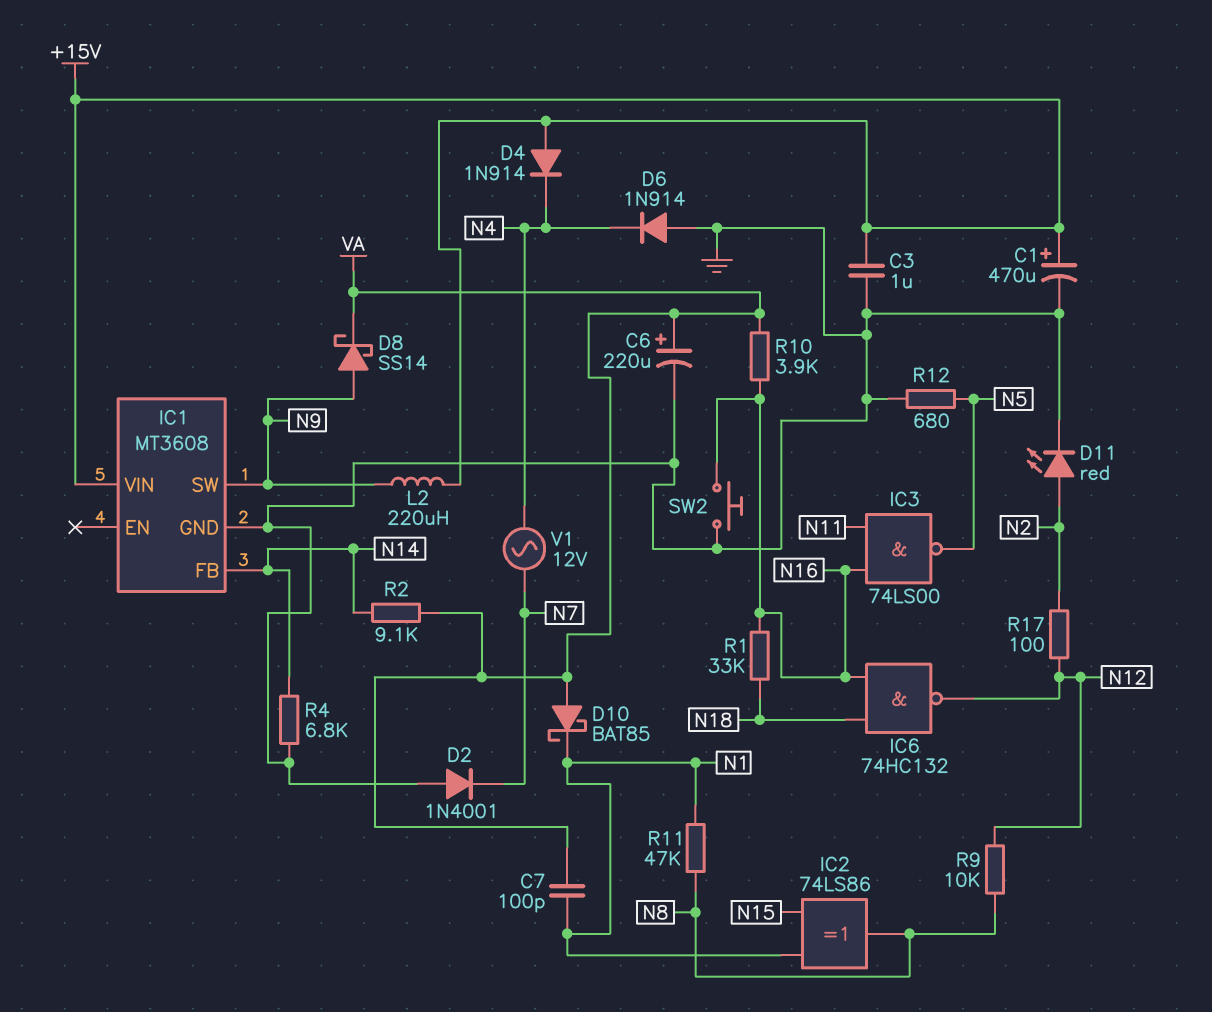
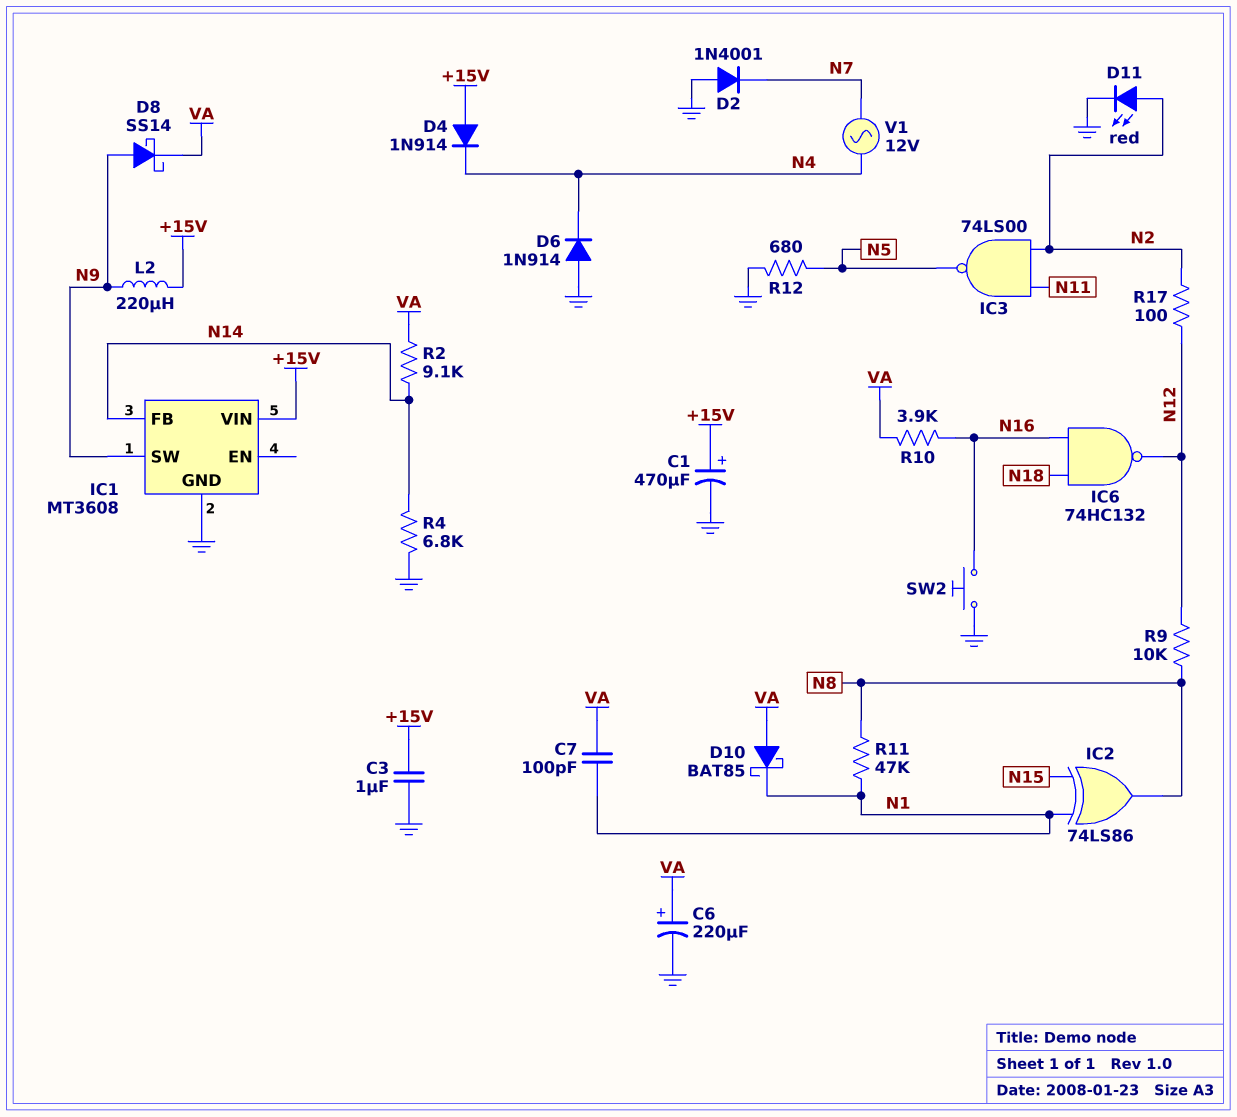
IC3: NAND 74LS00 (in N11, in N16, out N5) -> NAND 74LS00 (in N2, in N11, out N5)
R1: 33k (N16, N18) -> none

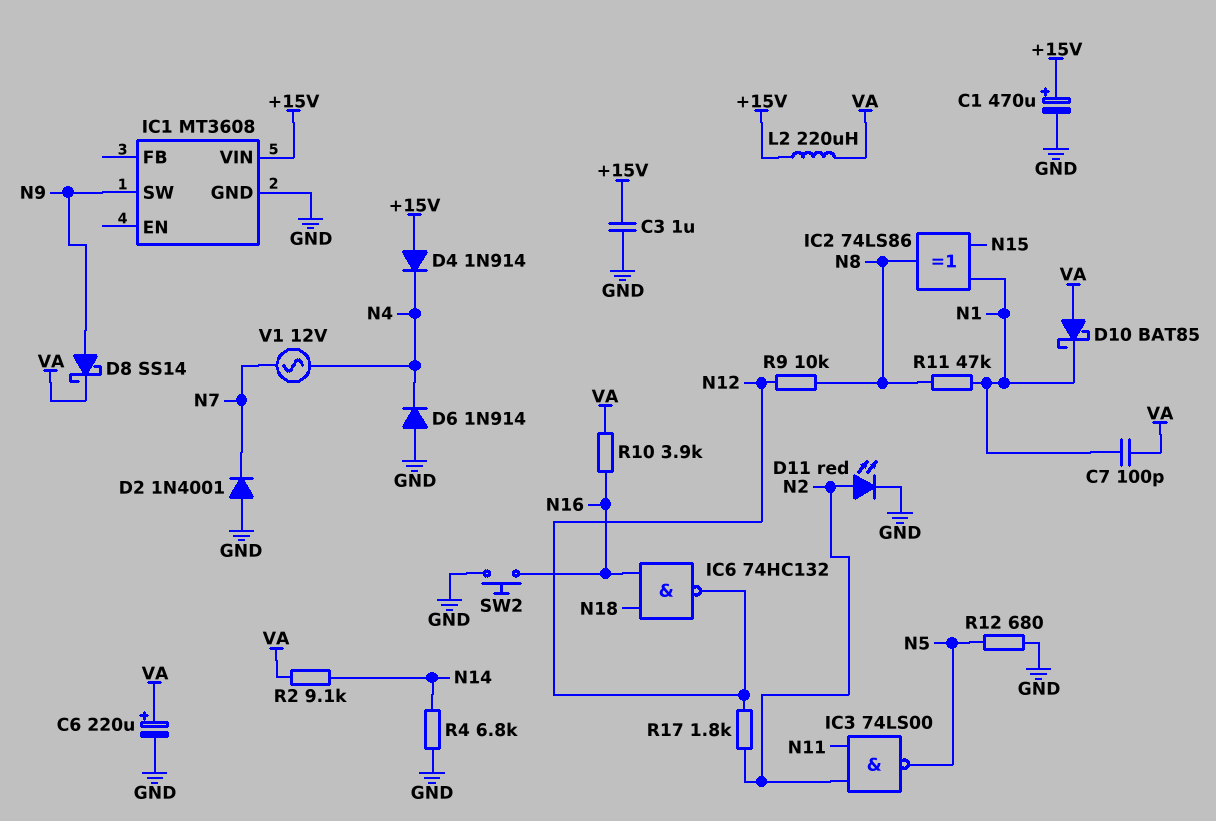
IC1 pin FB: N14 -> none
L2: 220uH (+15V, N9) -> 220uH (+15V, VA)
R17: 100 (N2, N12) -> 1.8k (N2, N12)

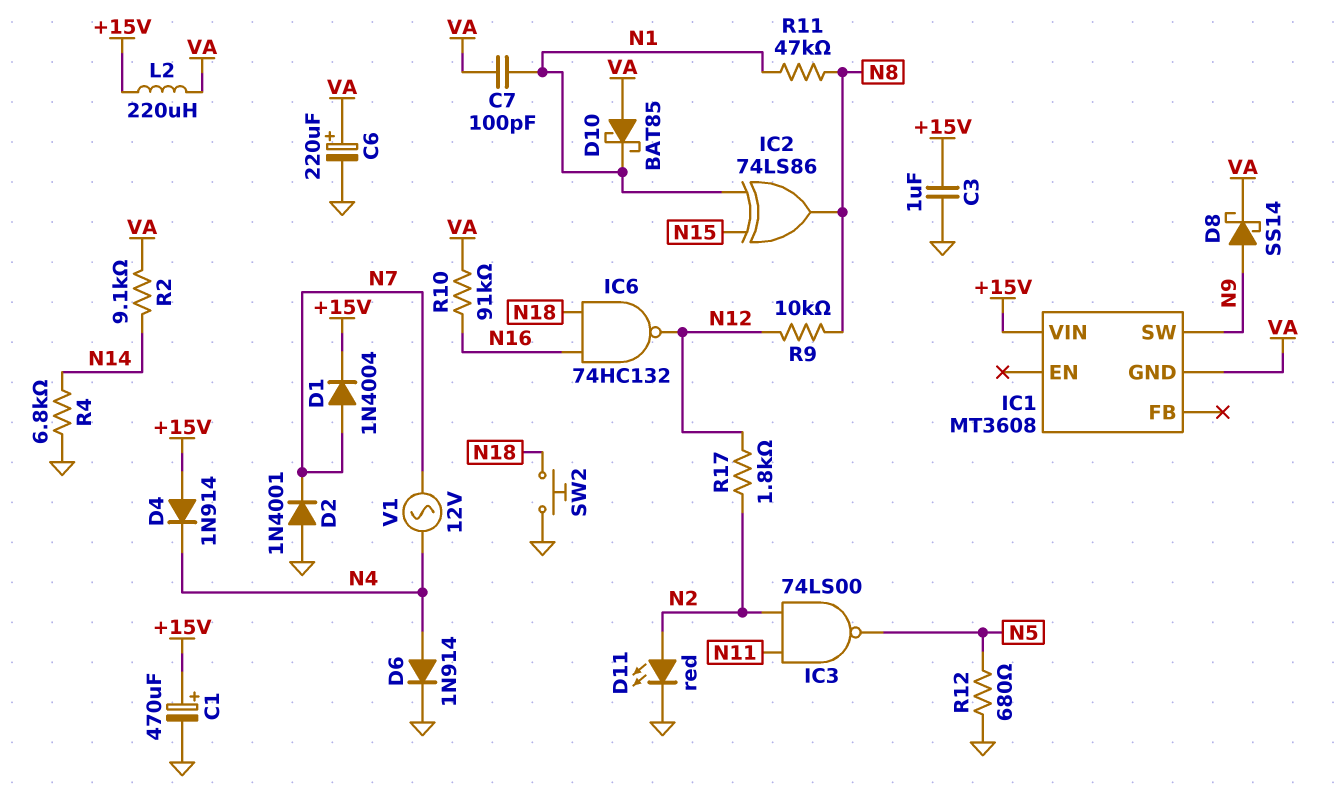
D1: none -> diode 1N4004 (A N7, K +15V)
D6: diode 1N914 (A GND, K N4) -> diode 1N914 (A N4, K GND)
IC1 pin GND: GND -> VA
R10: 3.9k (N16, VA) -> 91k (N16, VA)
SW2: button (GND, N16) -> button (GND, N18)

